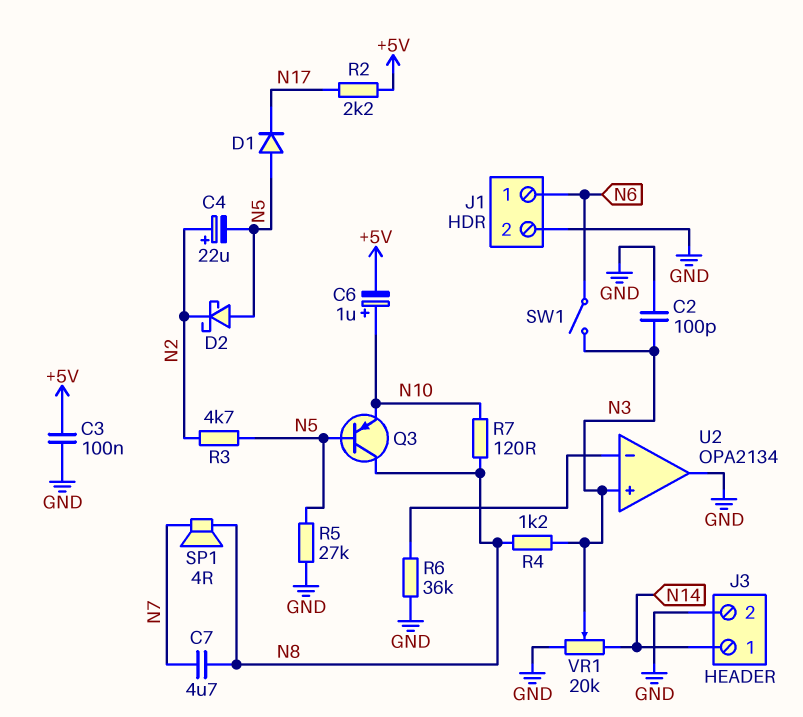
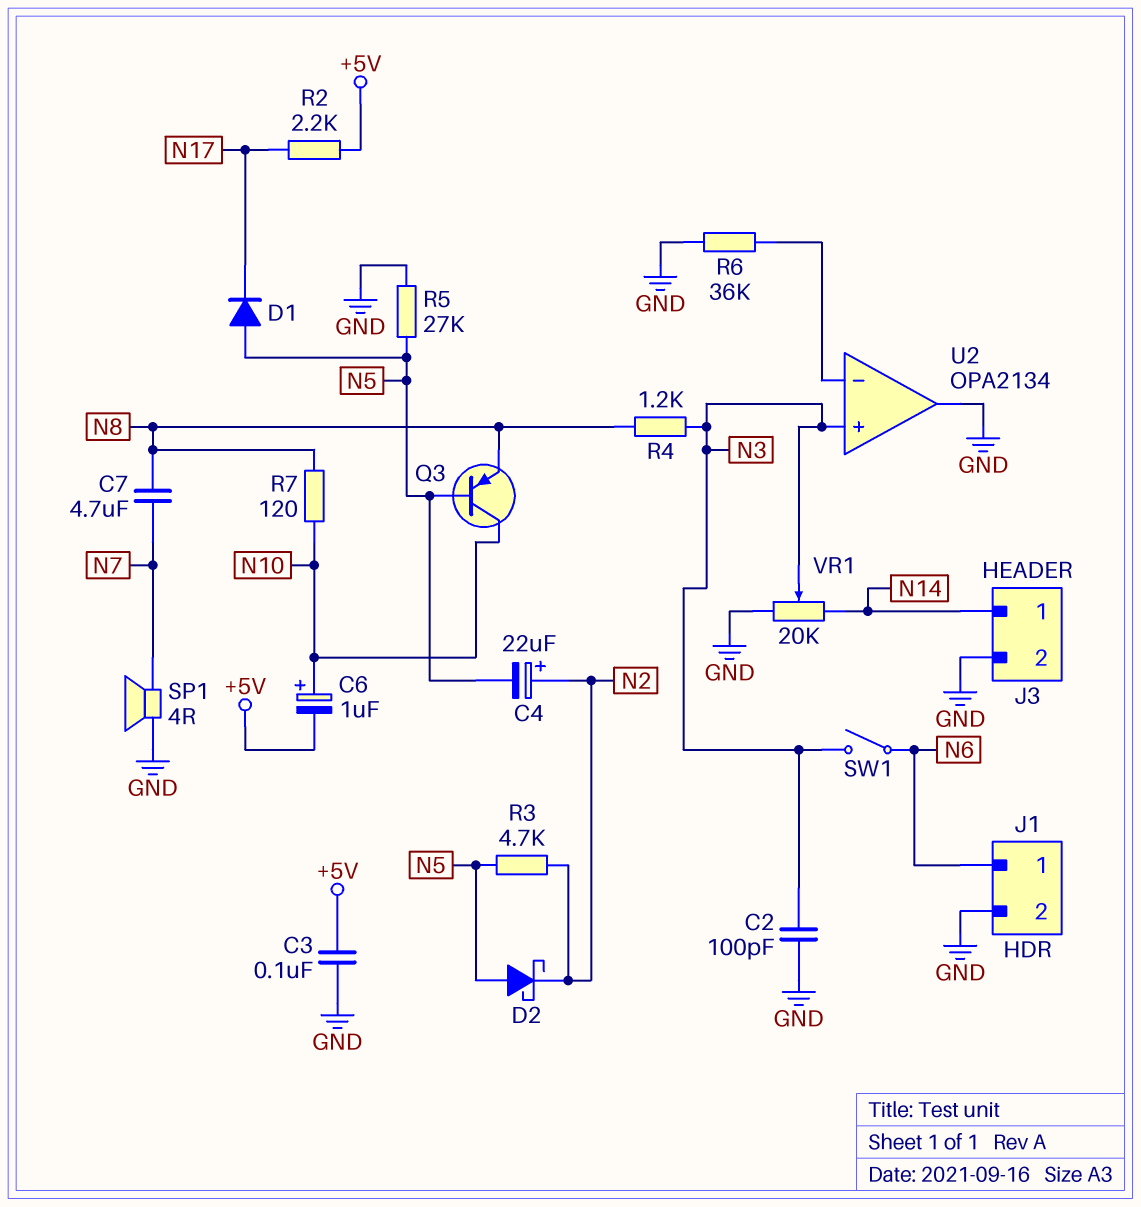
Q3: PNP (B N5, C N8, E N10) -> PNP (B N5, C N10, E N8)
SP1: speaker 4R (N7, N8) -> speaker 4R (GND, N7)

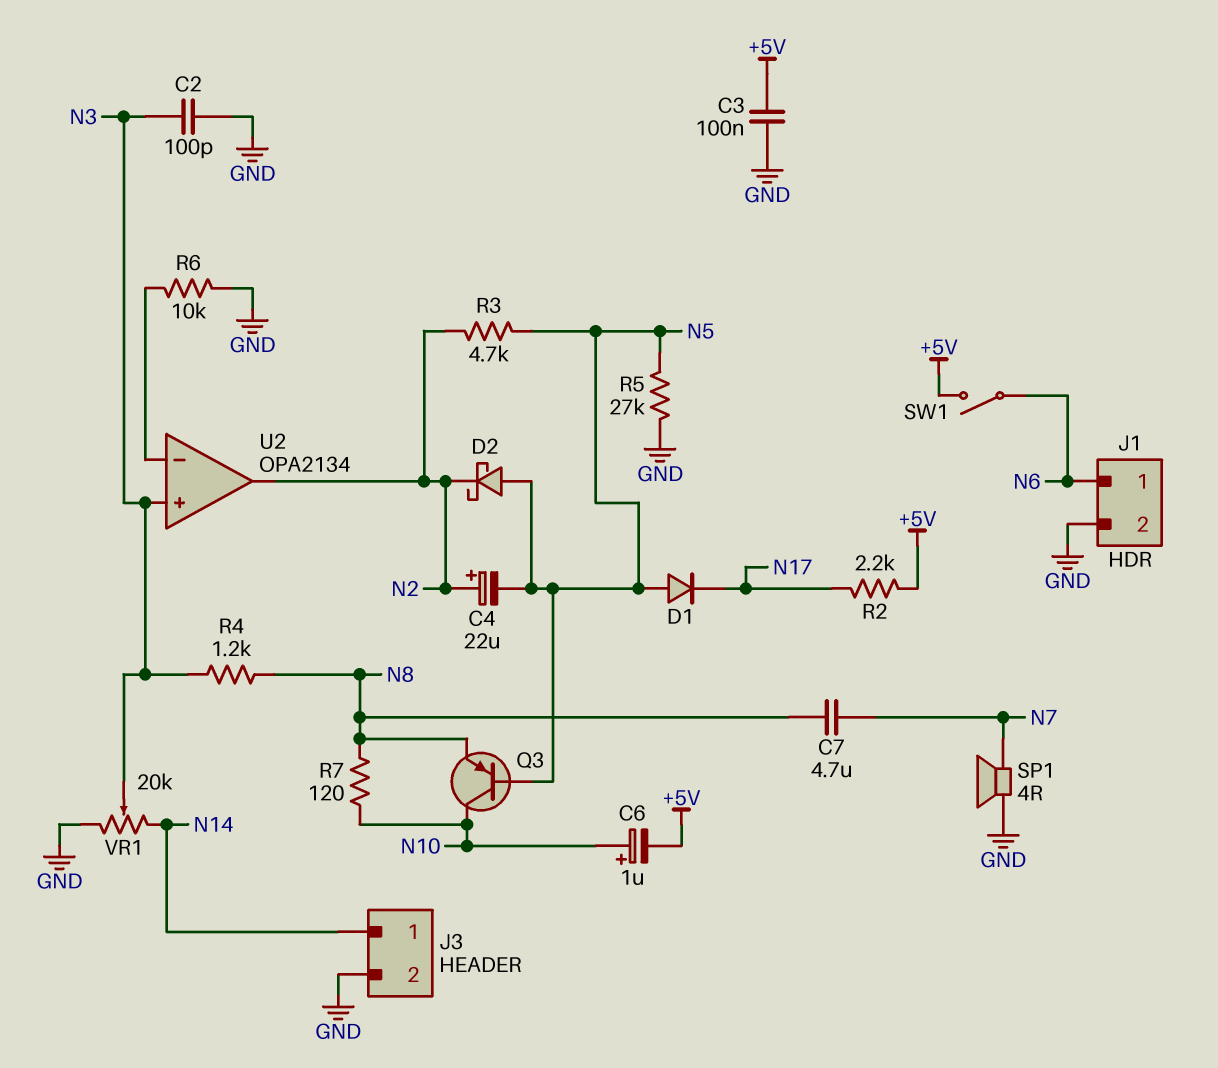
R6: 36k (GND, U2/in-) -> 10k (GND, U2/in-)
SW1: switch (N3, N6) -> switch (+5V, N6)
U2 pin out: GND -> N2

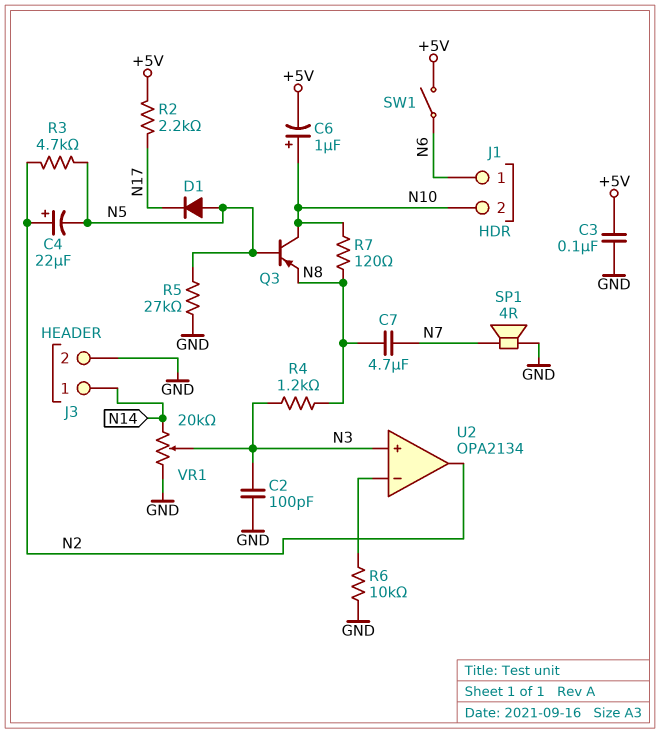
D2: schottky (A N5, K N2) -> none
J1 pin 2: GND -> N10

